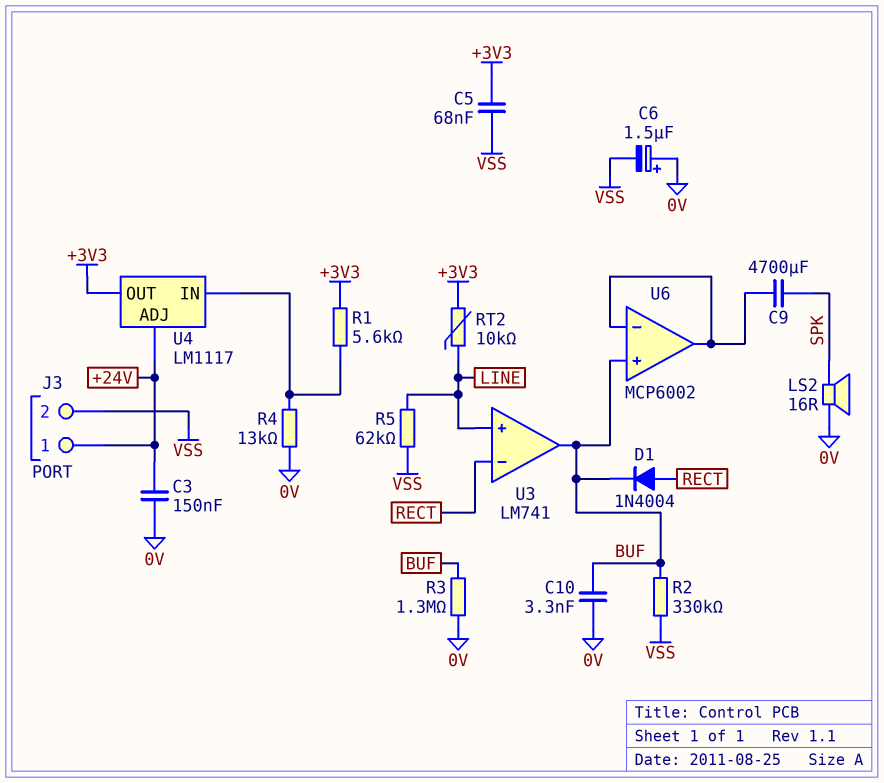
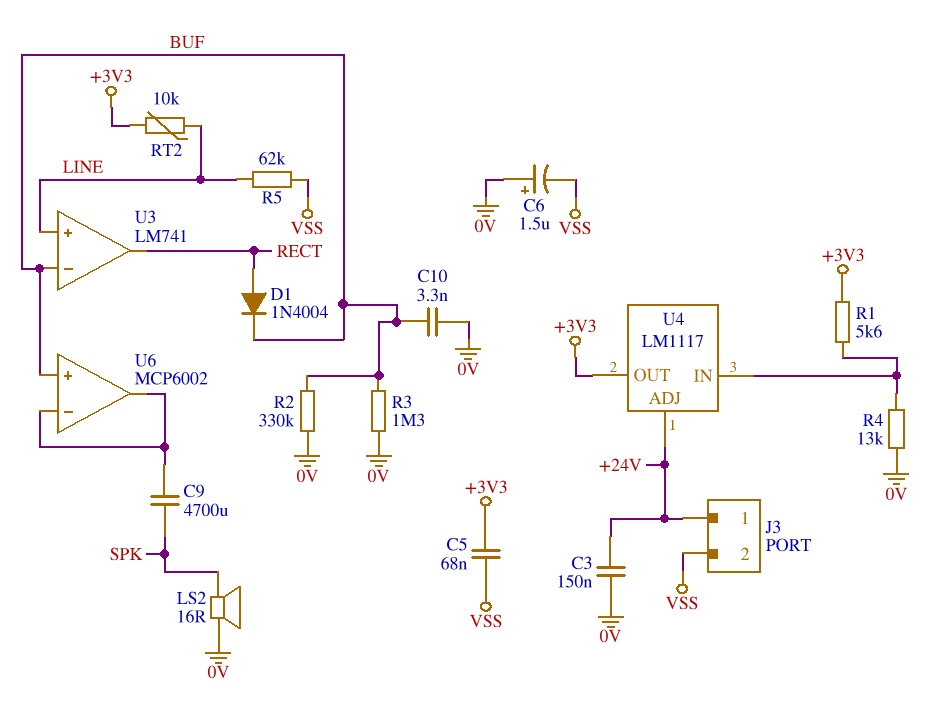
R2: 330k (BUF, VSS) -> 330k (0V, BUF)
U3 pin in-: RECT -> BUF
U3 pin out: BUF -> RECT

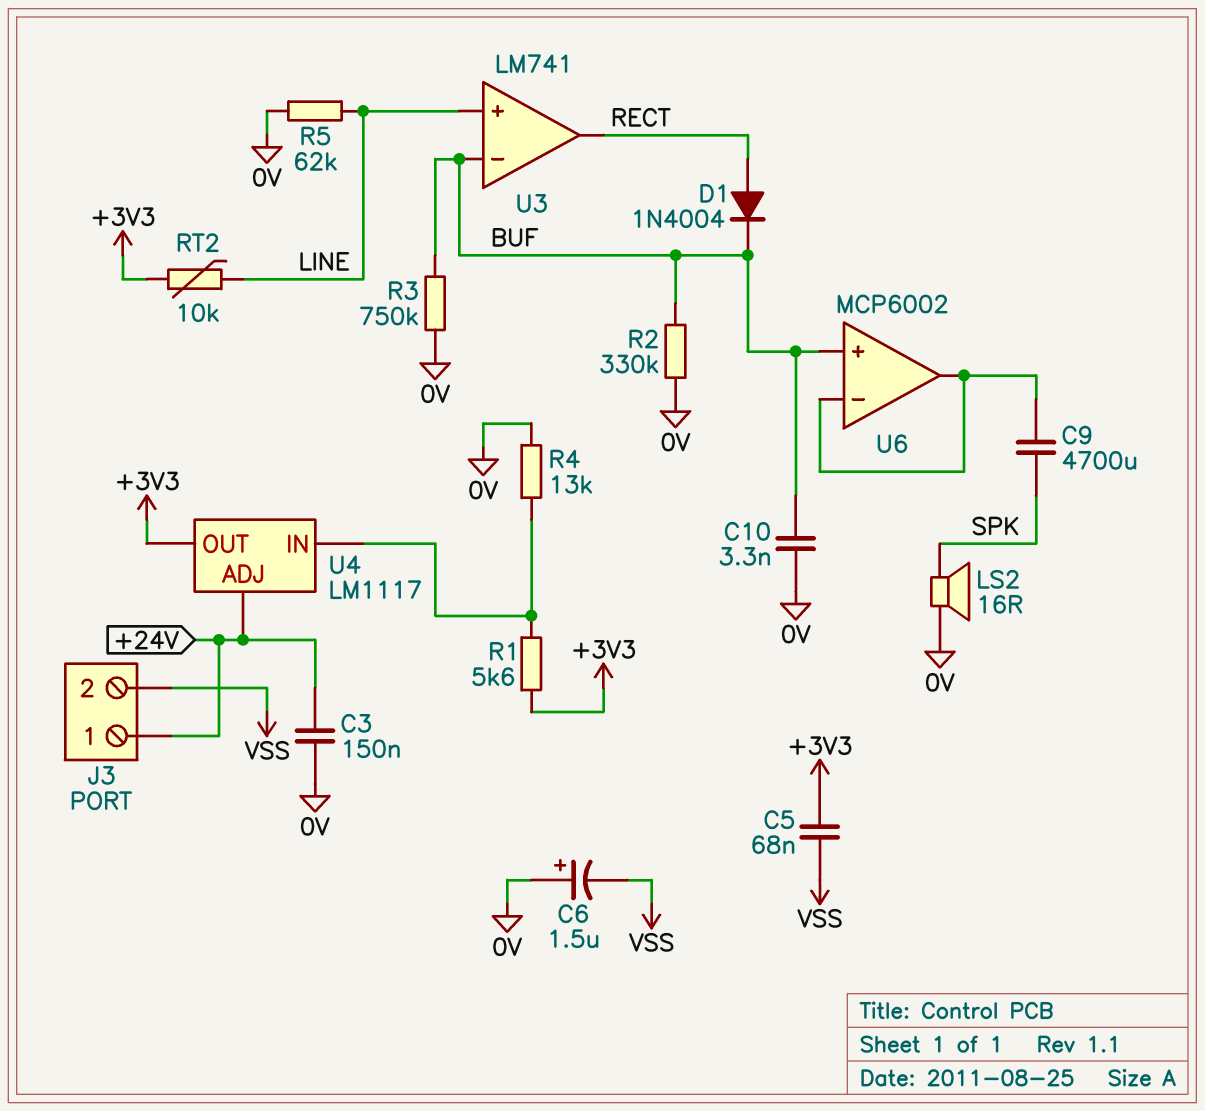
R3: 1.3M (0V, BUF) -> 750k (0V, BUF)
R5: 62k (LINE, VSS) -> 62k (0V, LINE)

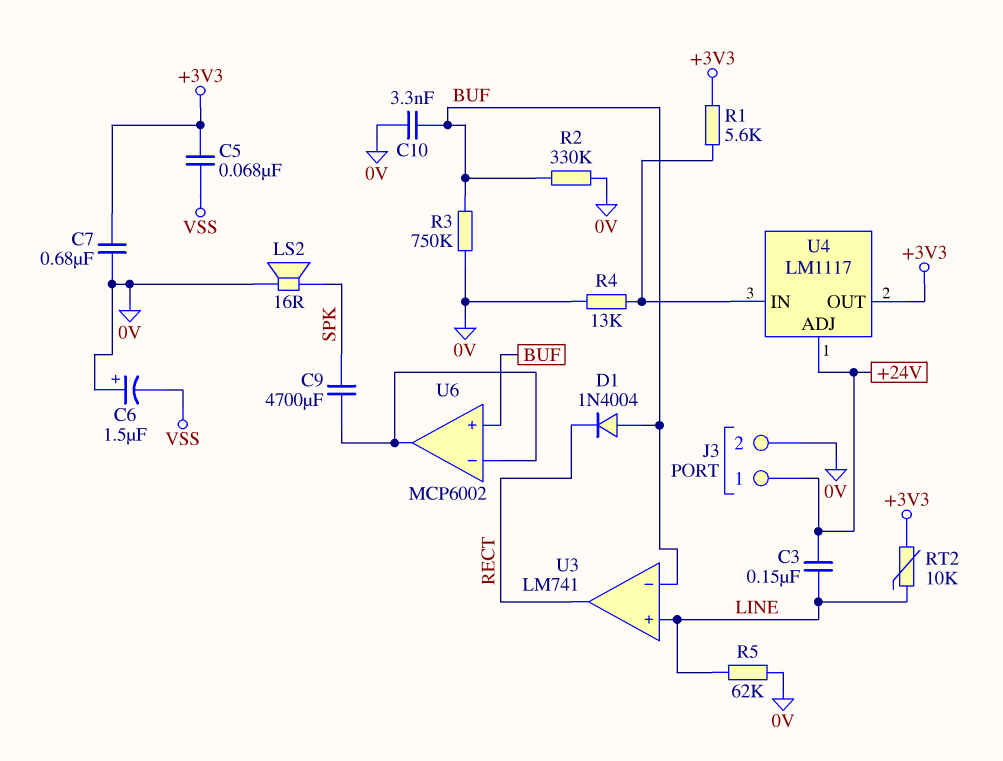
C3: 150nF (+24V, 0V) -> 150nF (+24V, LINE)
C7: none -> 680nF (+3V3, 0V)
D1: diode 1N4004 (A RECT, K BUF) -> diode 1N4004 (A BUF, K RECT)
J3 pin 2: VSS -> 0V

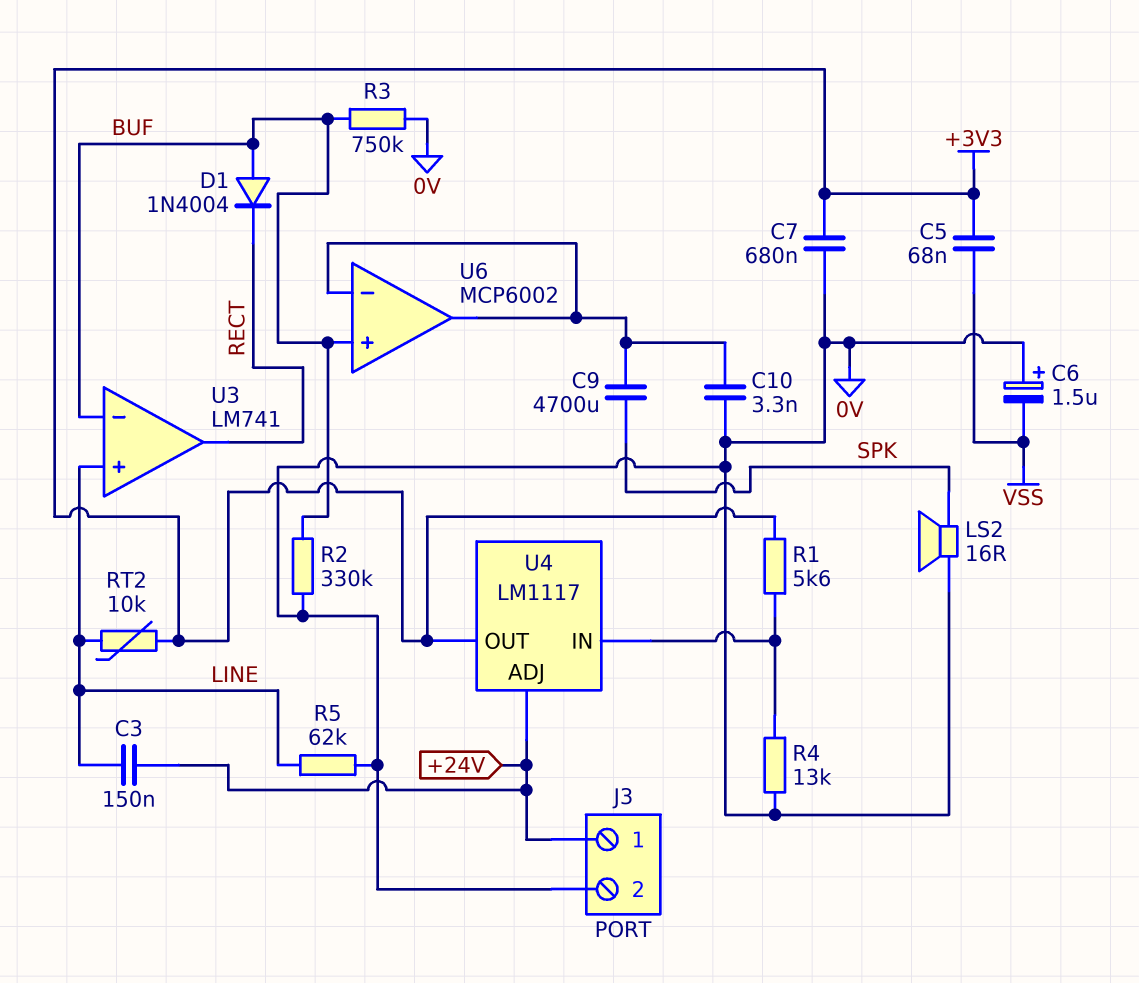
C10: 3.3nF (0V, BUF) -> 3.3nF (0V, U6/in-)

